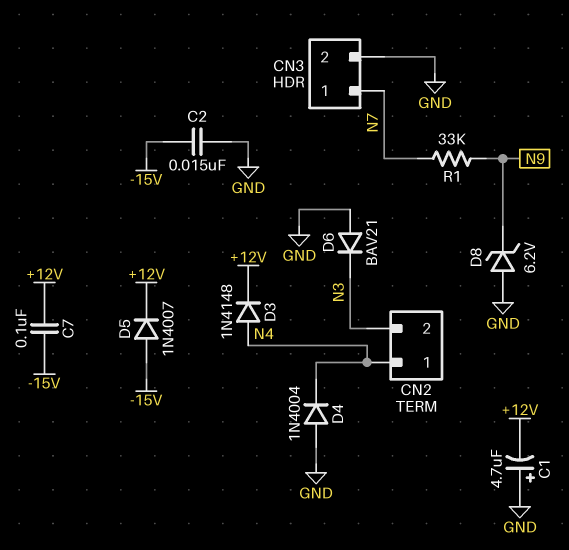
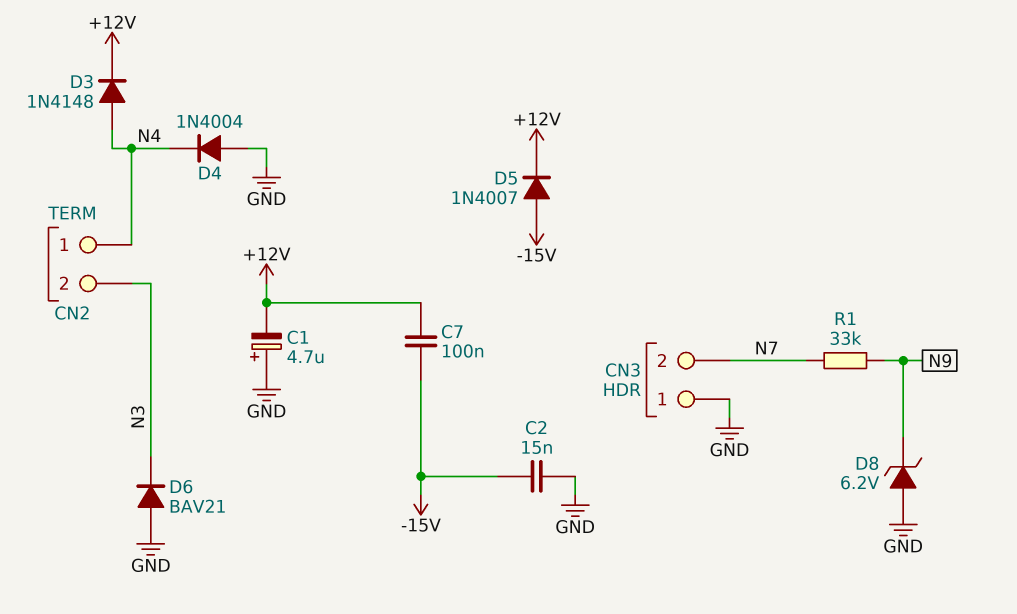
CN3 pin 1: N7 -> GND
CN3 pin 2: GND -> N7

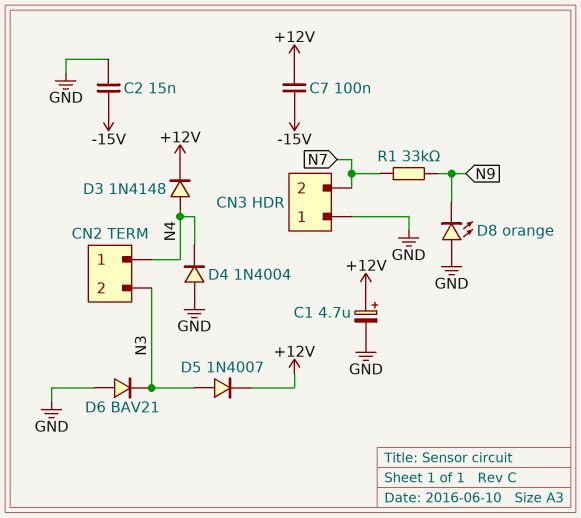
C1: 4.7uF (plus GND, minus +12V) -> 4.7uF (plus +12V, minus GND)
D5: diode 1N4007 (A -15V, K +12V) -> diode 1N4007 (A N3, K +12V)
D8: zener 6.2V (A GND, K N9) -> LED orange (A GND, K N9)

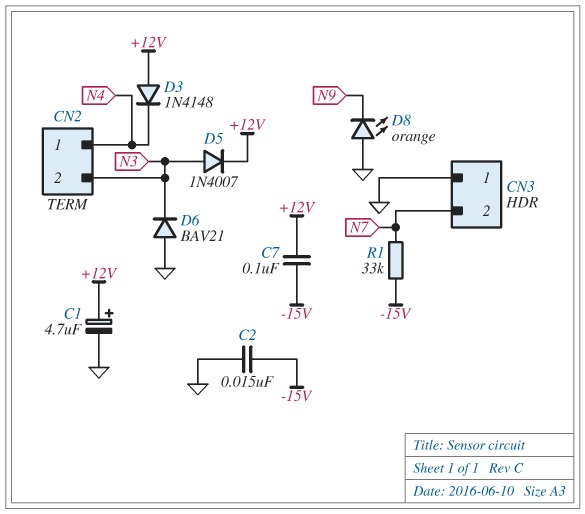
D3: diode 1N4148 (A N4, K +12V) -> diode 1N4148 (A +12V, K N4)
D4: diode 1N4004 (A GND, K N4) -> none
R1: 33k (N7, N9) -> 33k (-15V, N7)

